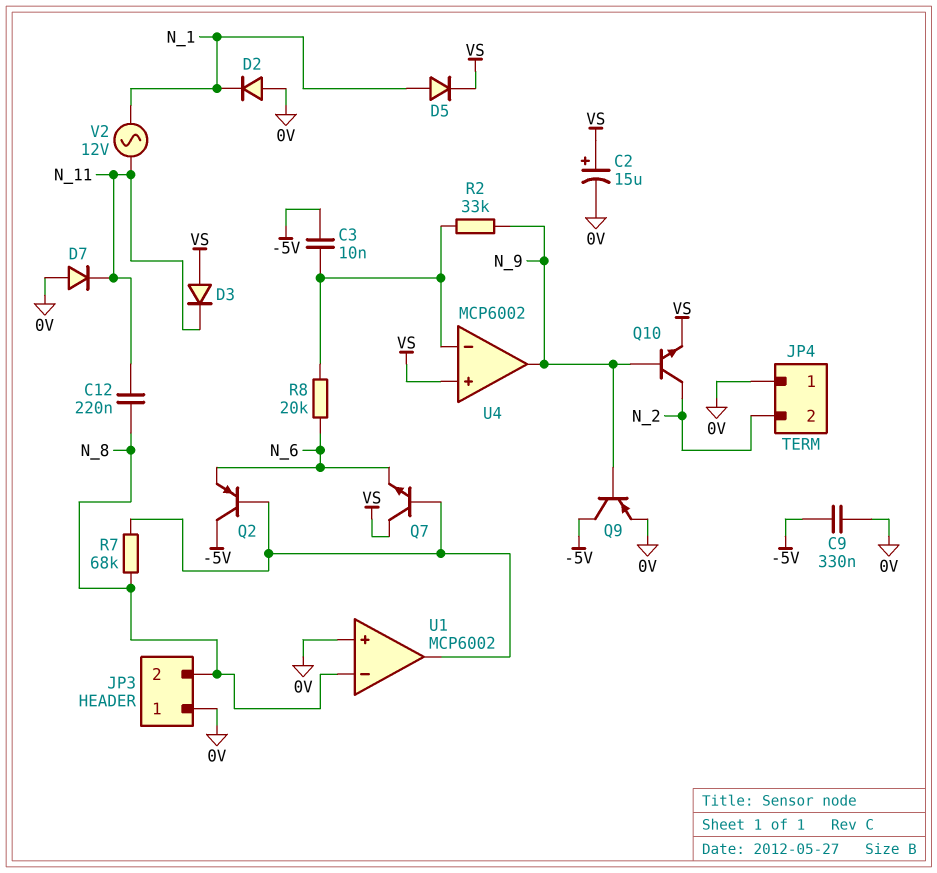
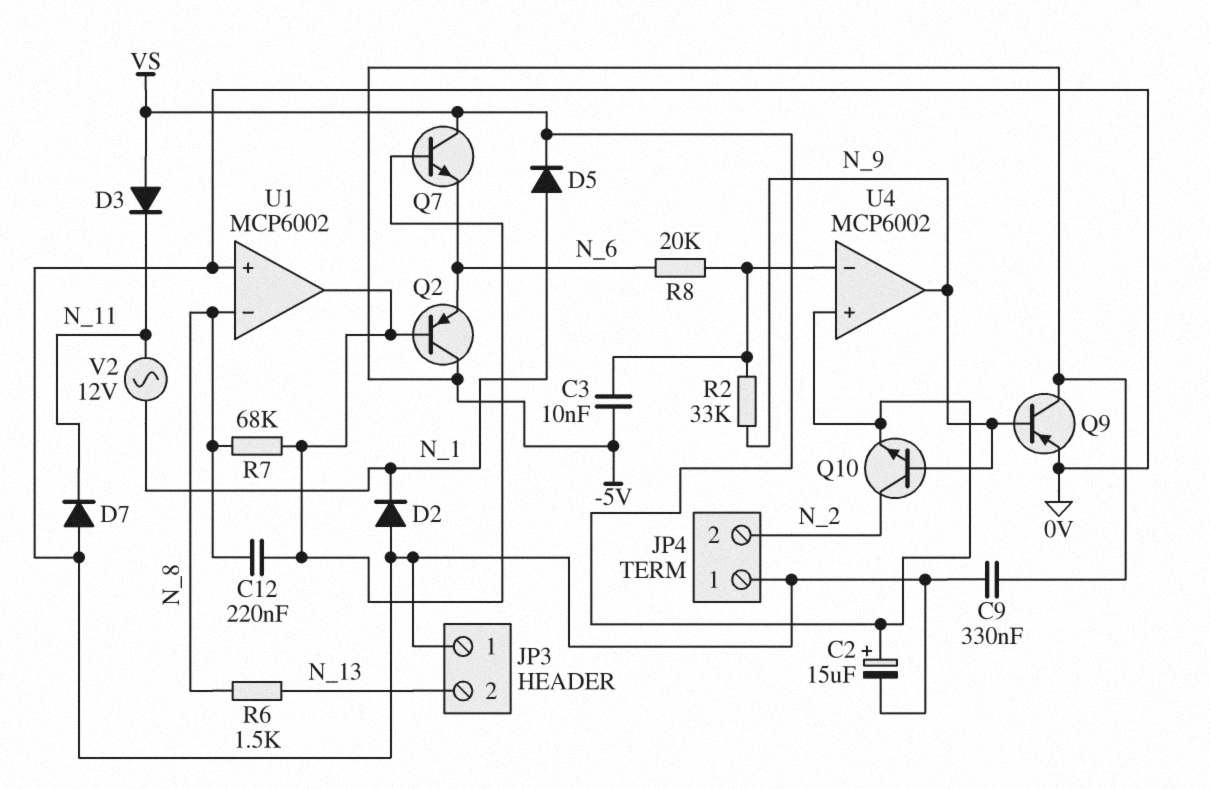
C12: 220nF (N_8, N_11) -> 220nF (N_8, U1/out)
JP3 pin 2: N_8 -> N_13
R6: none -> 1.5k (N_8, N_13)

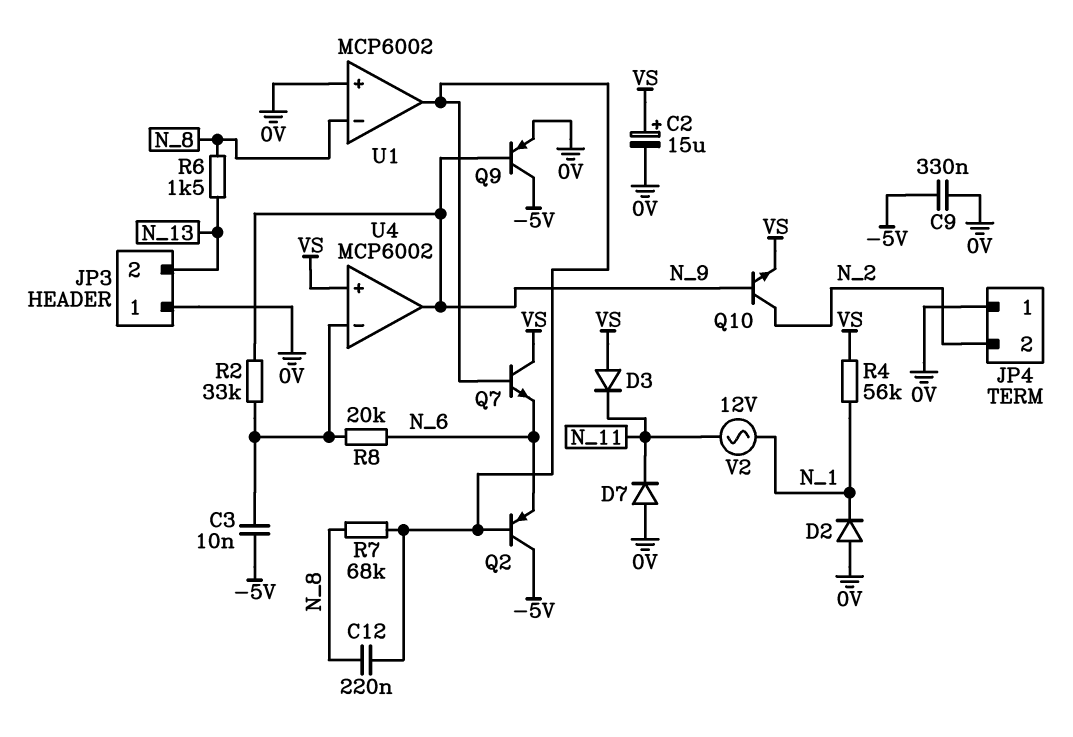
D5: diode (A N_1, K VS) -> none
R4: none -> 56k (N_1, VS)

